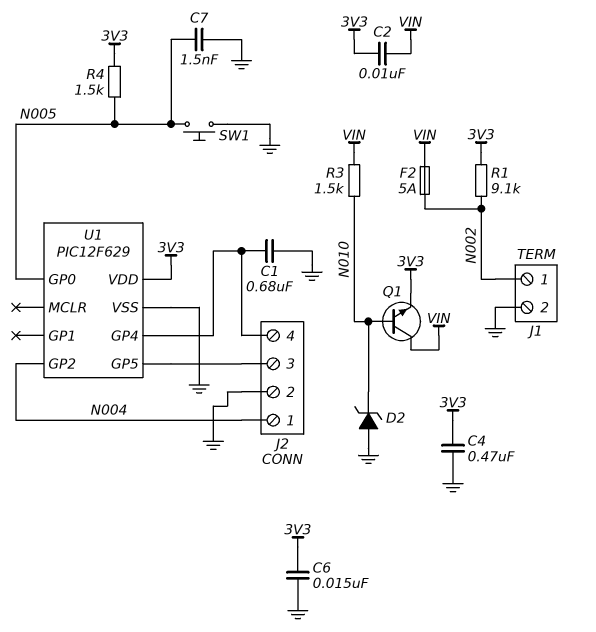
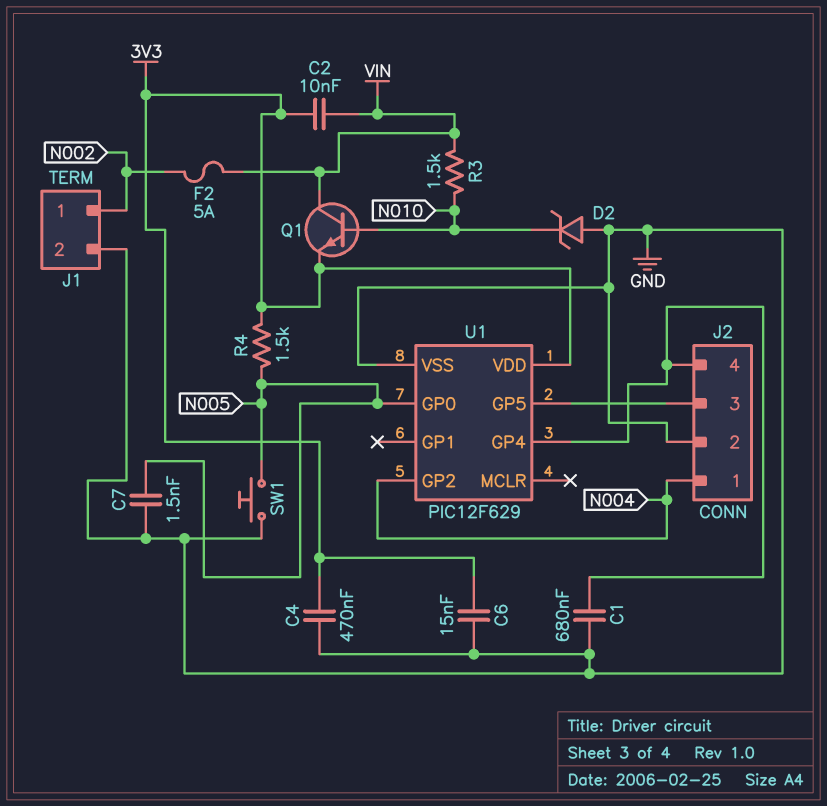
R1: 9.1k (3V3, N002) -> none

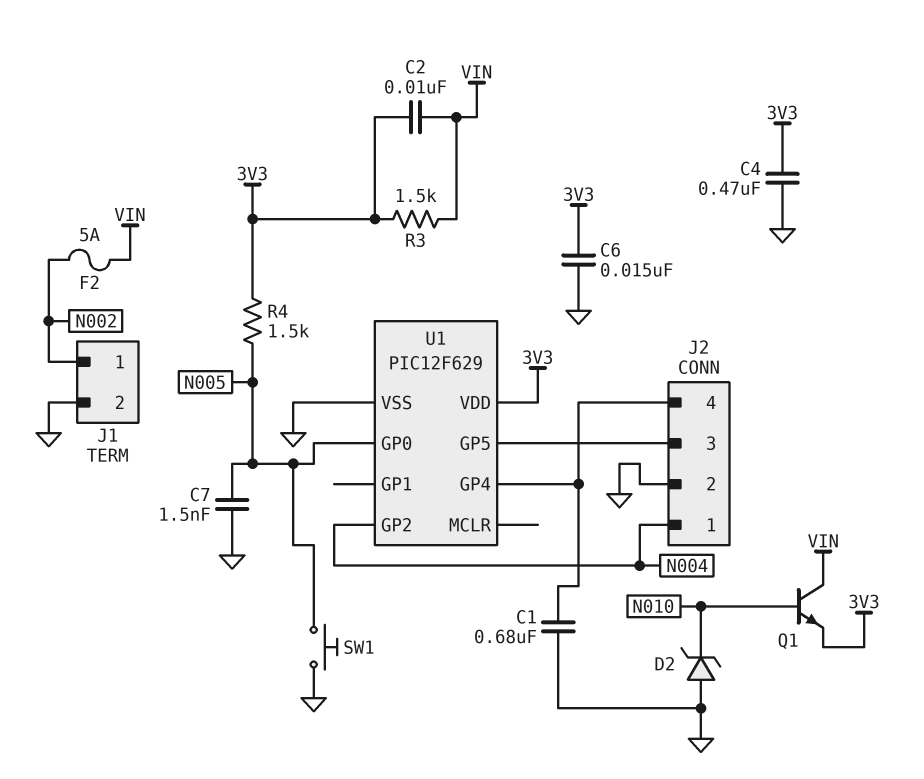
R3: 1.5k (N010, VIN) -> 1.5k (3V3, VIN)

